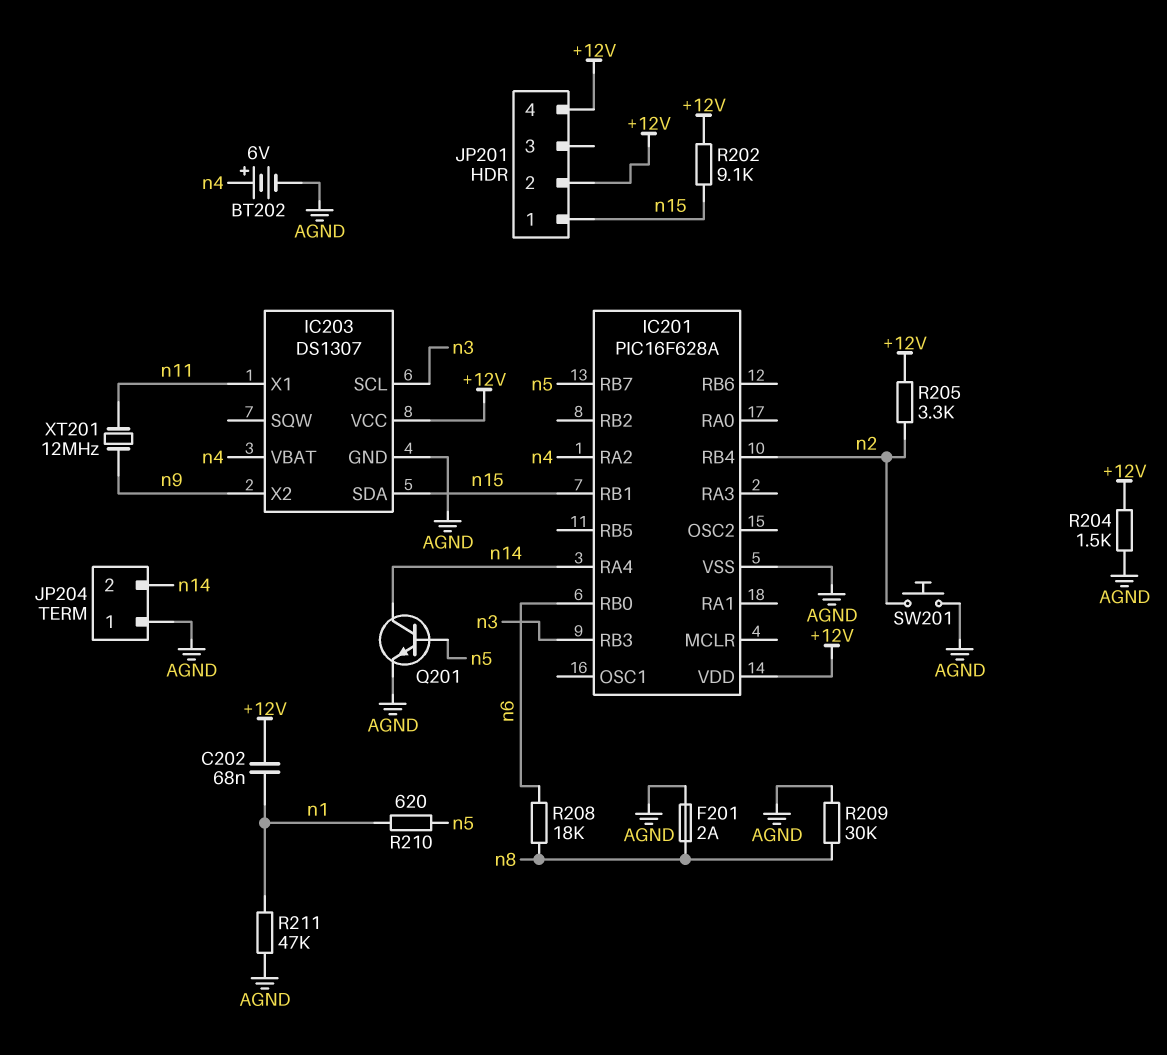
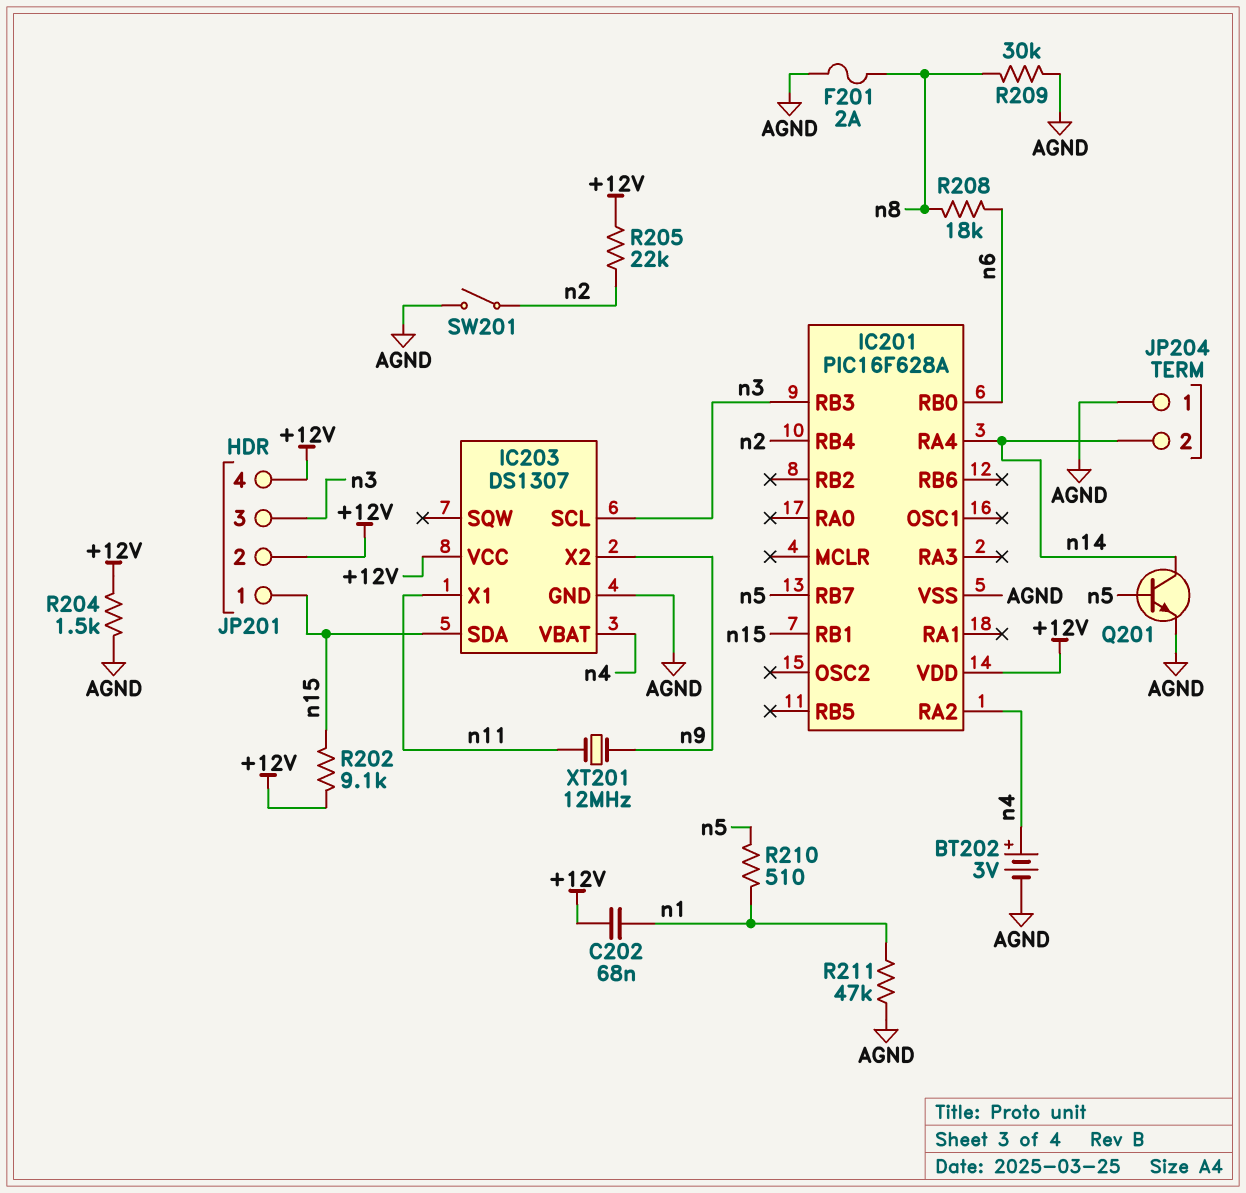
BT202: 6V (plus n4, minus AGND) -> 3V (plus n4, minus AGND)
JP201 pin 3: none -> n3
R205: 3.3k (+12V, n2) -> 22k (+12V, n2)
R210: 620 (n1, n5) -> 510 (n1, n5)
SW201: button (AGND, n2) -> switch (AGND, n2)

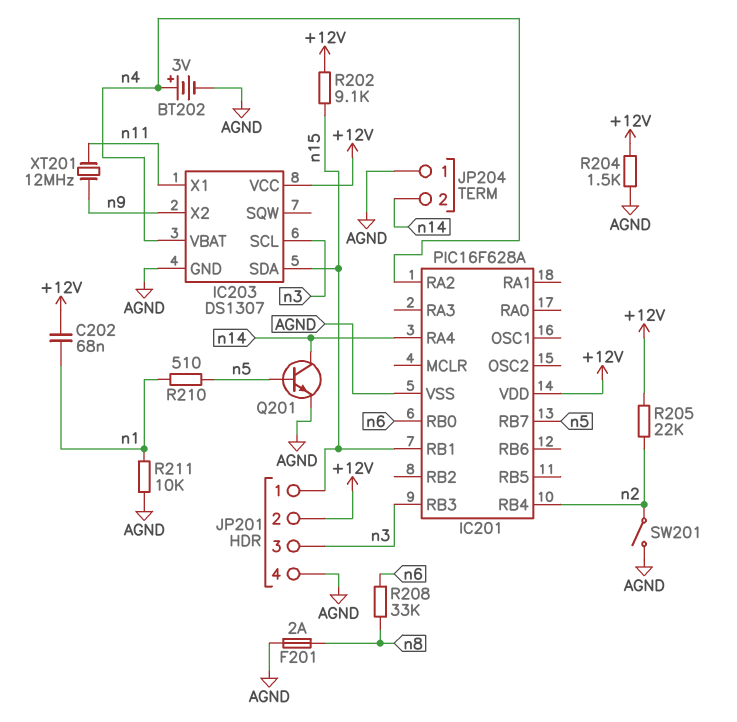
JP201 pin 4: +12V -> AGND
R208: 18k (n6, n8) -> 33k (n6, n8)
R209: 30k (AGND, n8) -> none
R211: 47k (AGND, n1) -> 10k (AGND, n1)

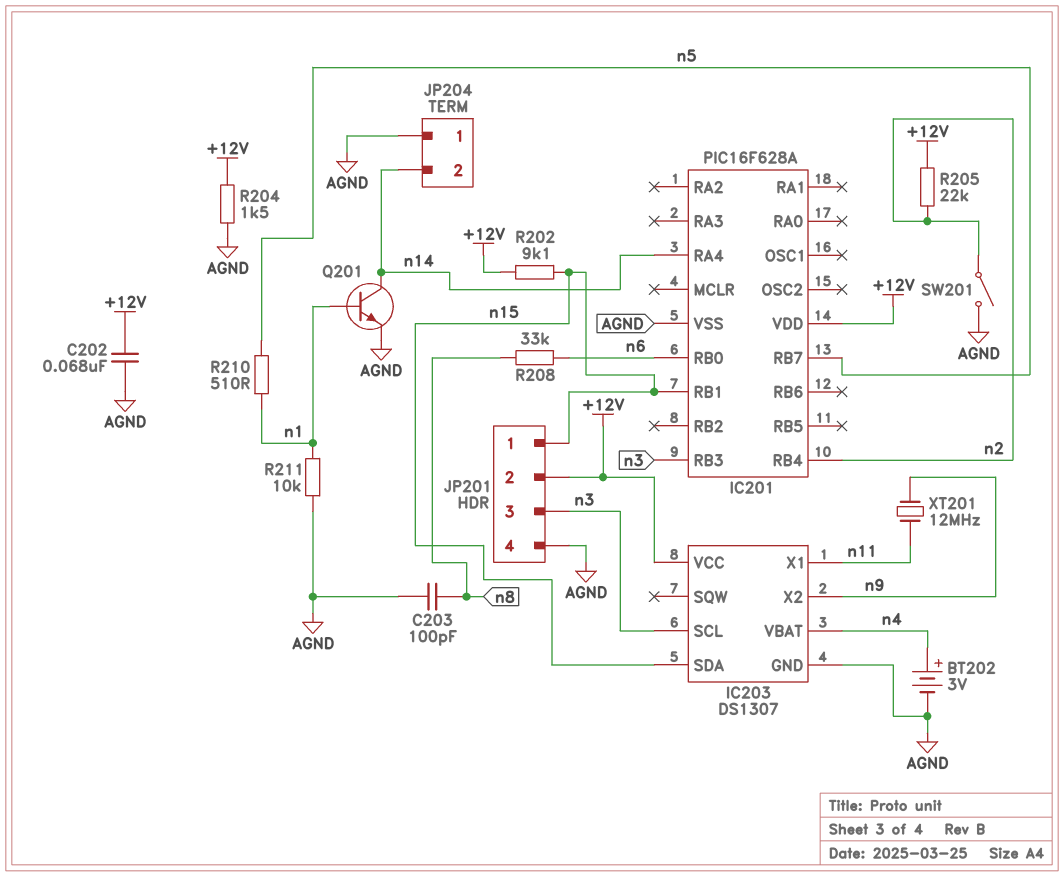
C202: 68nF (+12V, n1) -> 68nF (+12V, AGND)
C203: none -> 100pF (AGND, n8)
F201: 2A (AGND, n8) -> none
IC201 pin RA2: n4 -> none
Q201: NPN (B n5, C n14, E AGND) -> NPN (B n1, C n14, E AGND)

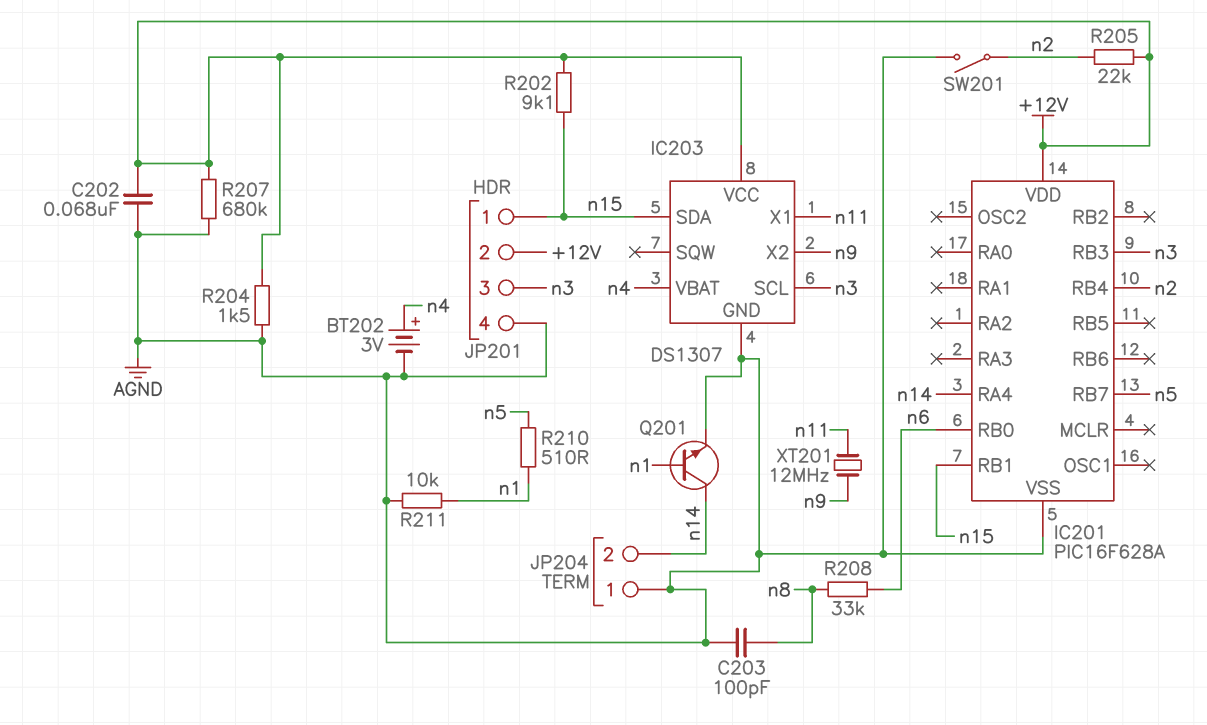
R207: none -> 680k (+12V, AGND)

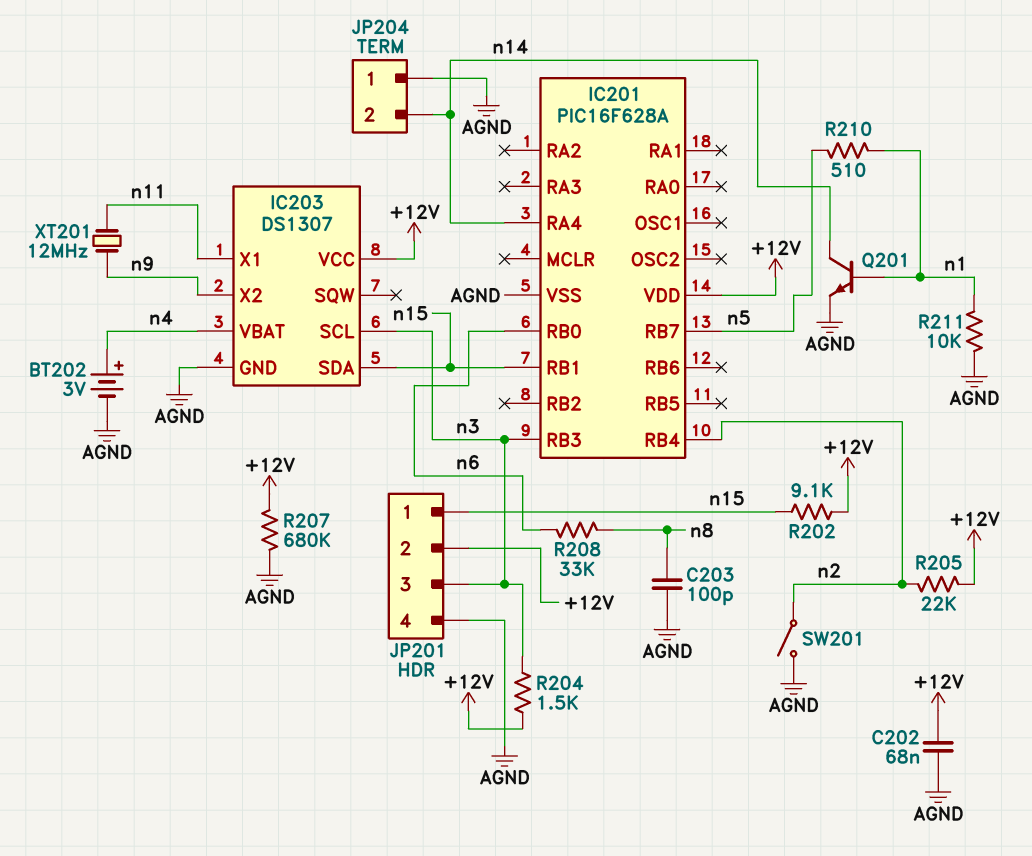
R204: 1.5k (+12V, AGND) -> 1.5k (+12V, n3)

